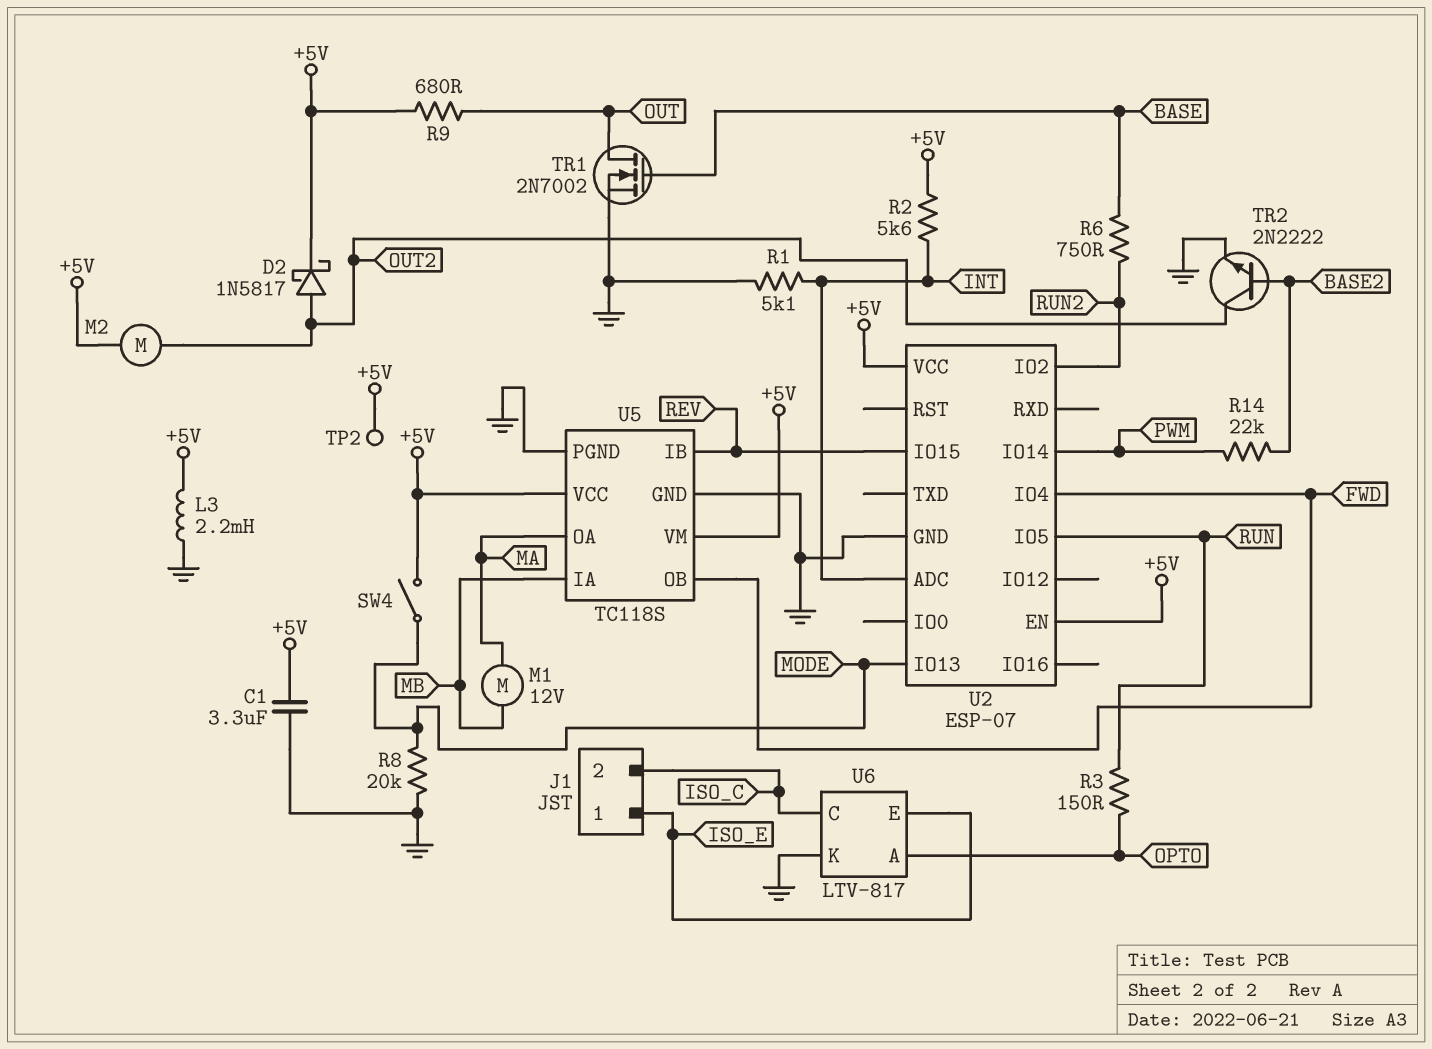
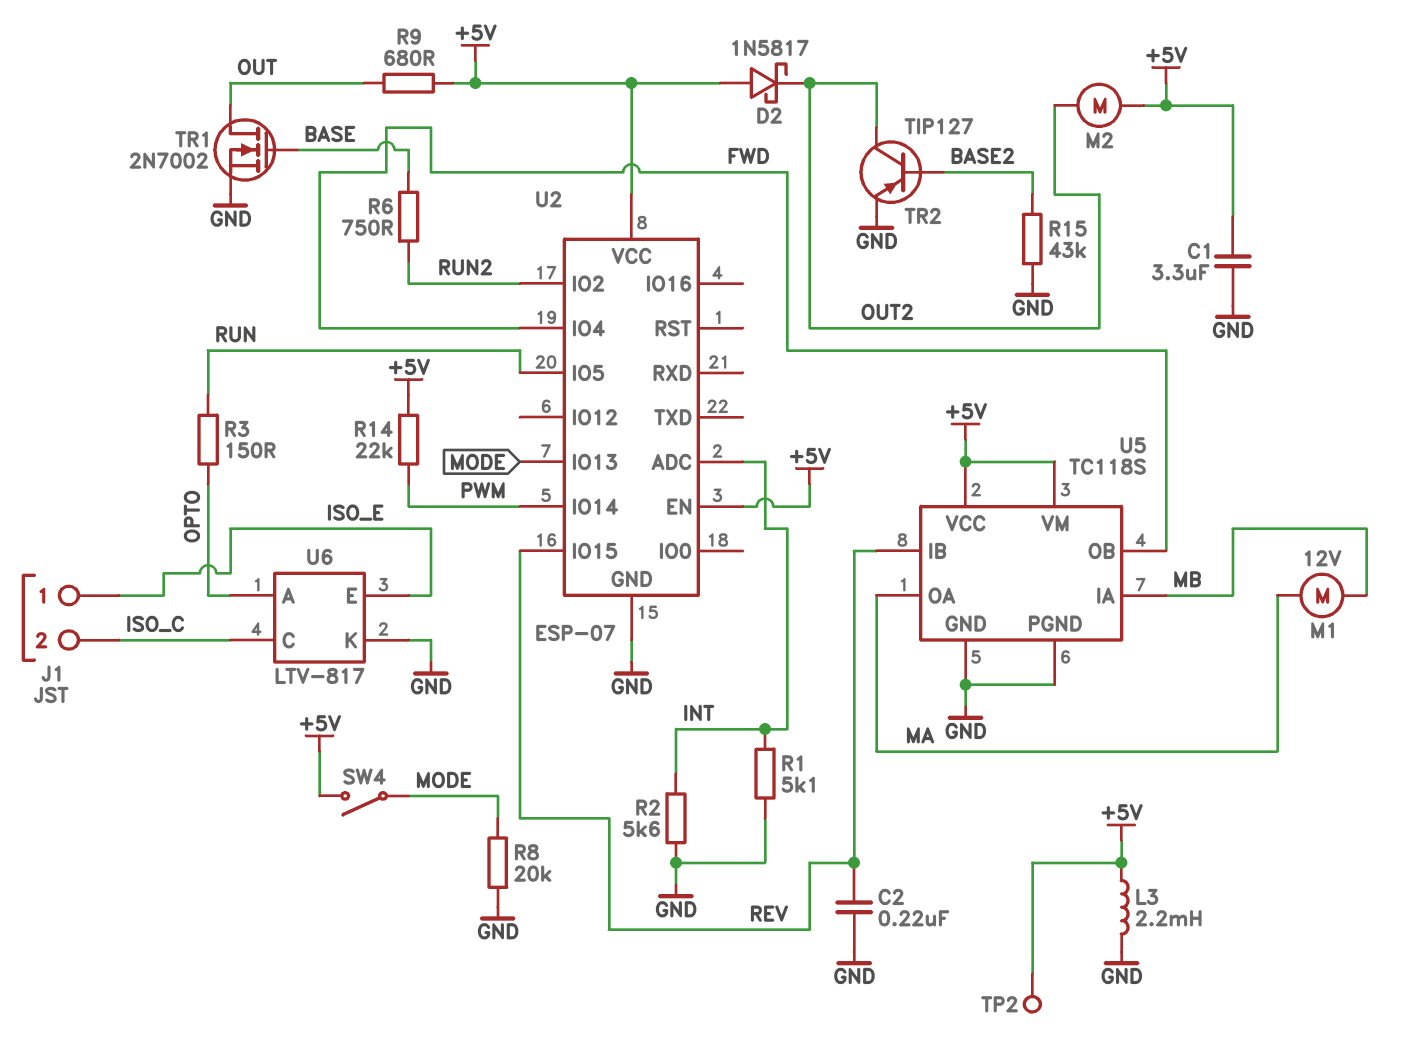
C2: none -> 220nF (GND, REV)
D2: schottky 1N5817 (A OUT2, K +5V) -> schottky 1N5817 (A +5V, K OUT2)
R2: 5.6k (+5V, INT) -> 5.6k (GND, INT)
R14: 22k (BASE2, PWM) -> 22k (+5V, PWM)
R15: none -> 43k (BASE2, GND)
TR2: NPN 2N2222 (B BASE2, C OUT2, E GND) -> PNP TIP127 (B BASE2, C OUT2, E GND)

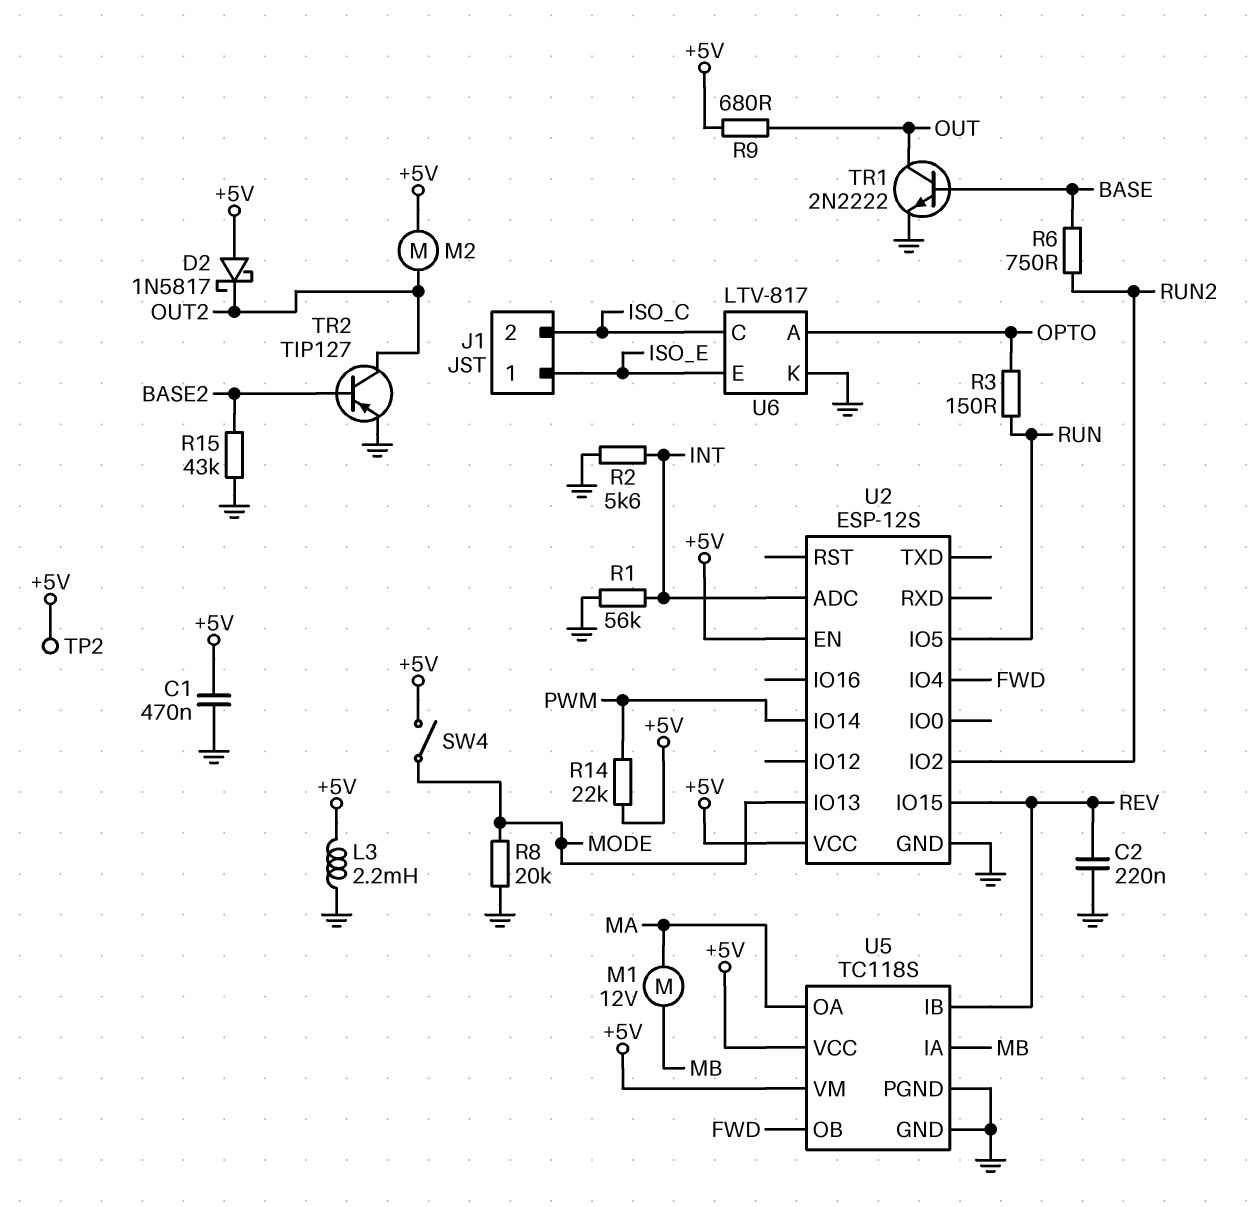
C1: 3.3uF (+5V, GND) -> 470nF (+5V, GND)
R1: 5.1k (GND, INT) -> 56k (GND, INT)
TR1: NMOS 2N7002 (G BASE, D OUT, S GND) -> NPN 2N2222 (B BASE, C OUT, E GND)
U2: ESP-07 -> ESP-12S

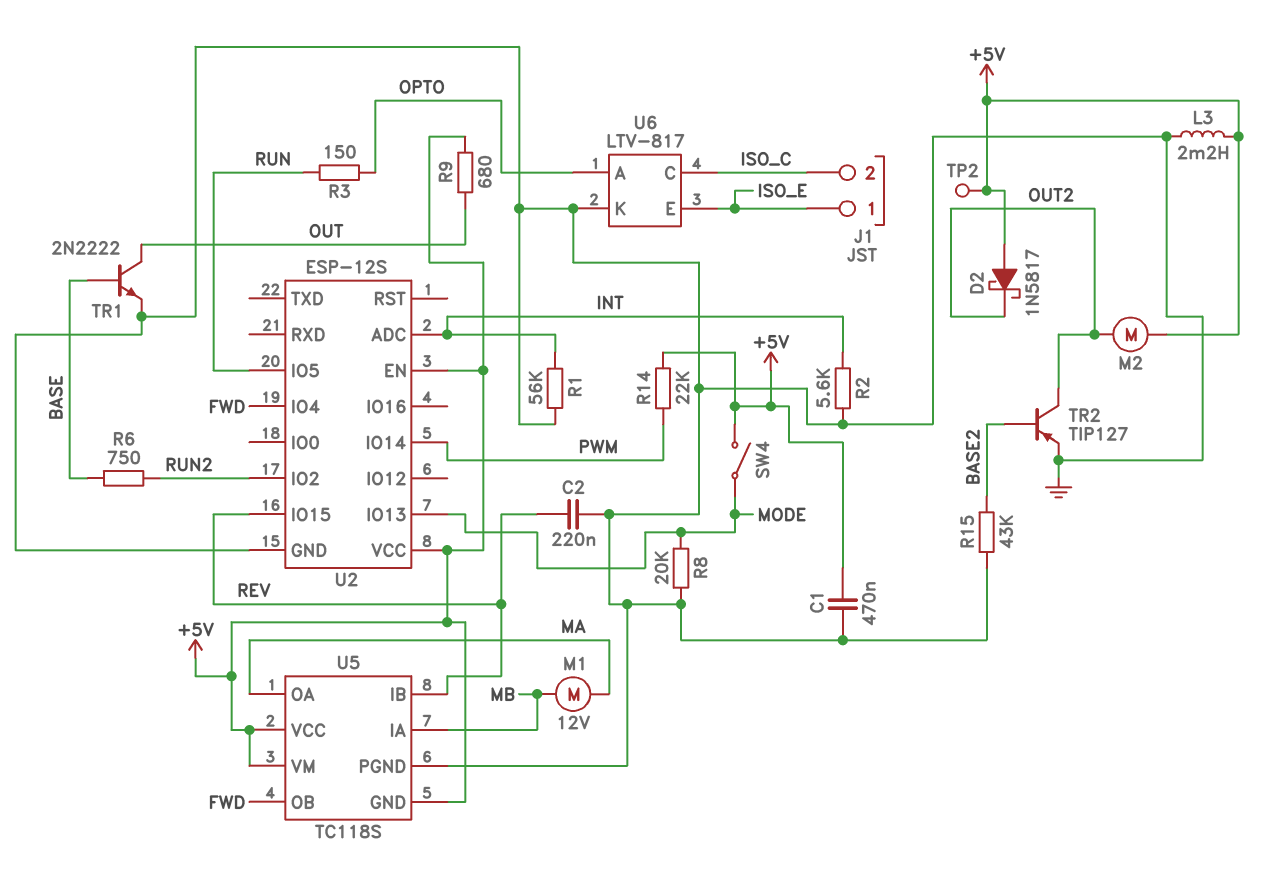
U5 pin GND: GND -> +5V

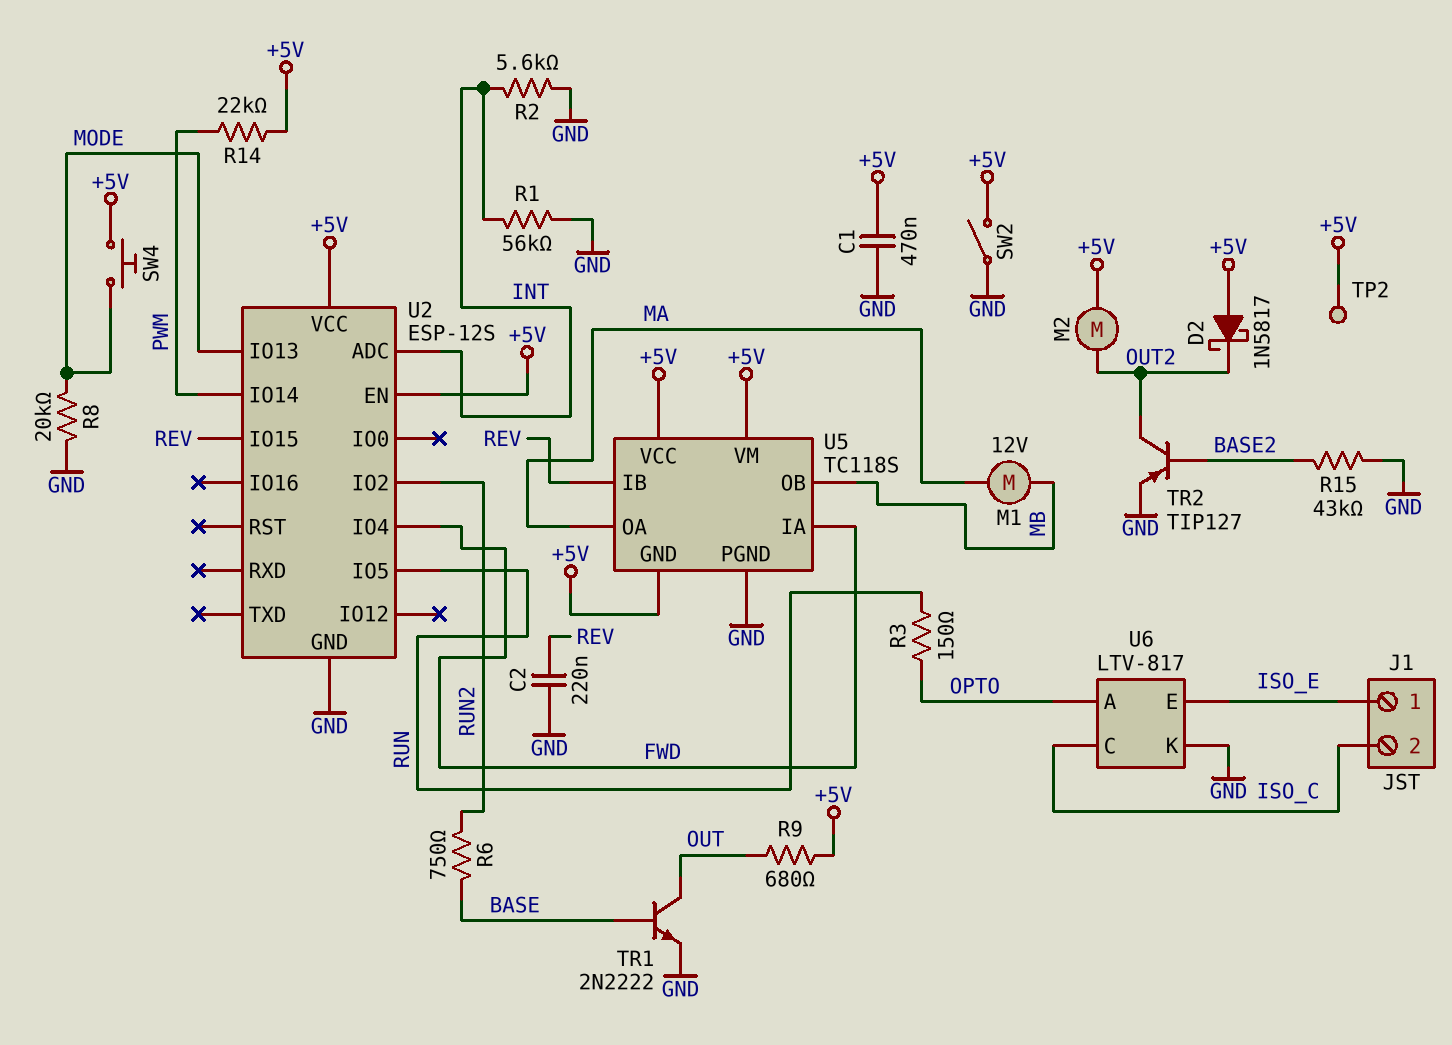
L3: 2.2mH (+5V, GND) -> none
SW2: none -> switch (+5V, GND)
SW4: switch (+5V, MODE) -> button (+5V, MODE)
U5 pin IA: MB -> FWD
U5 pin OB: FWD -> MB

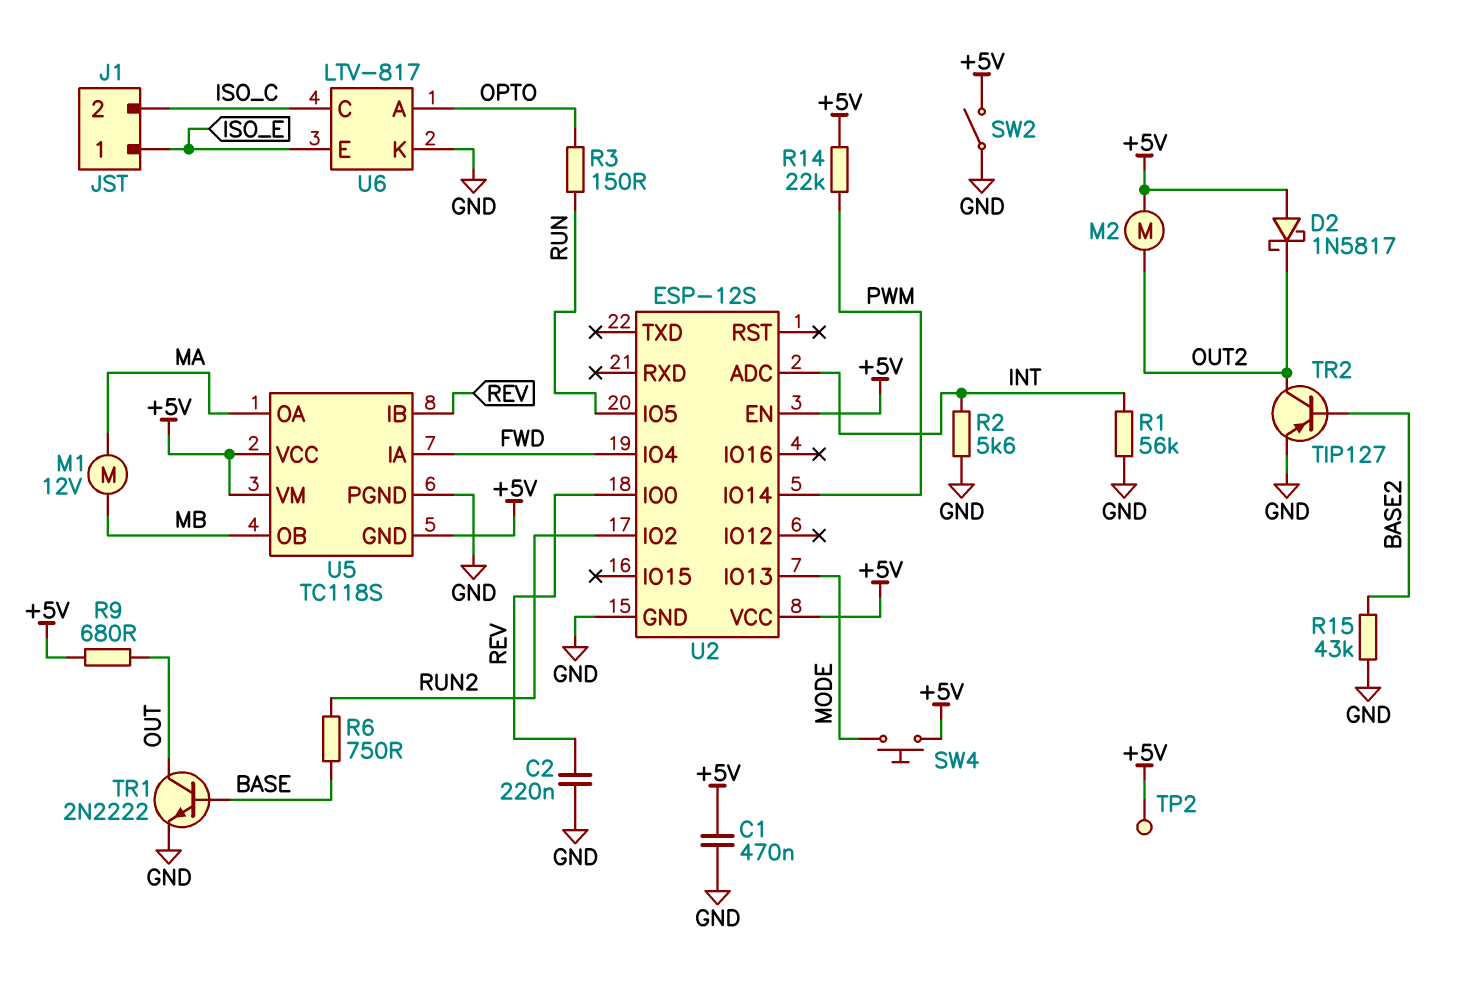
R8: 20k (GND, MODE) -> none
U2 pin IO0: none -> REV
U2 pin IO15: REV -> none

